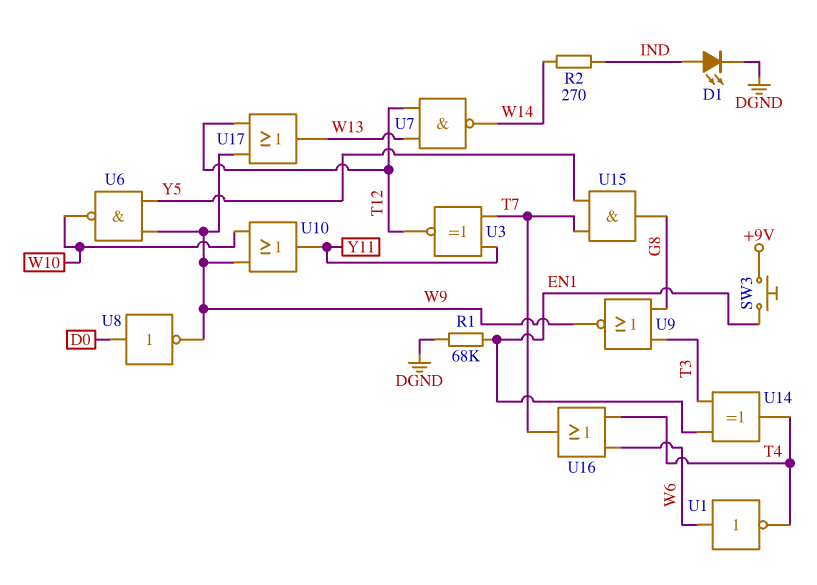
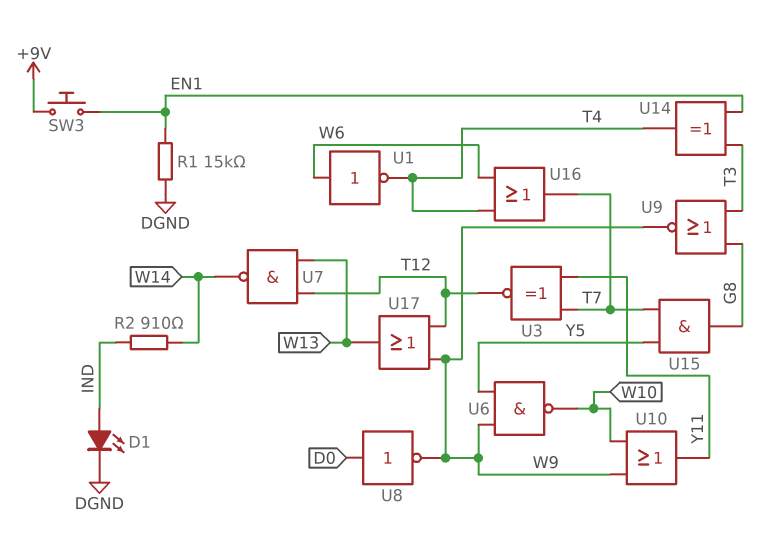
R1: 68k (DGND, EN1) -> 15k (DGND, EN1)
R2: 270 (IND, W14) -> 910 (IND, W14)

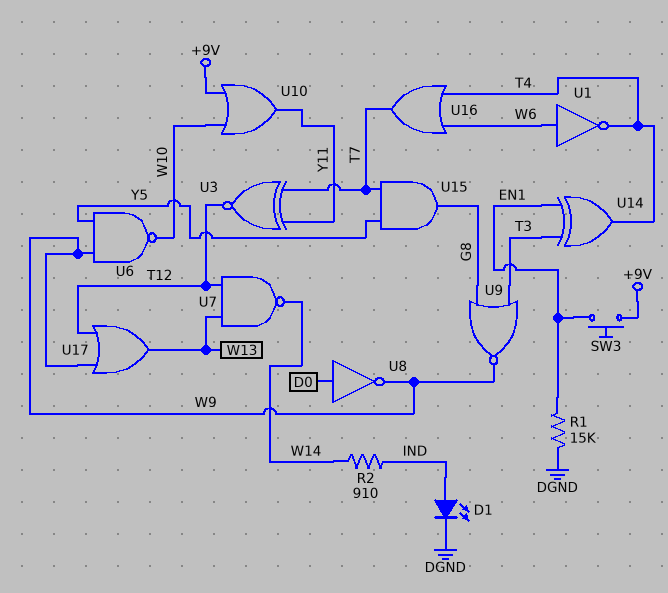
U10: OR (in W9, in W10, out Y11) -> OR (in +9V, in W10, out Y11)

